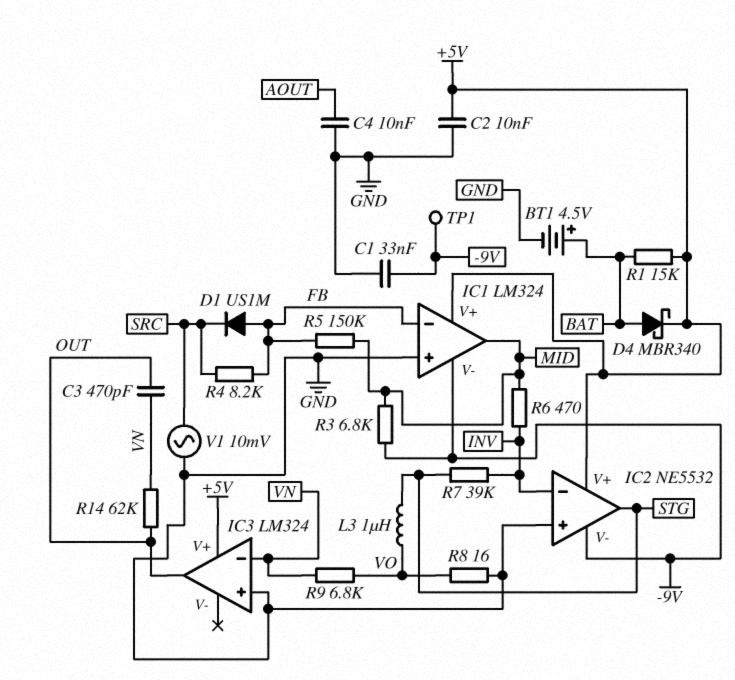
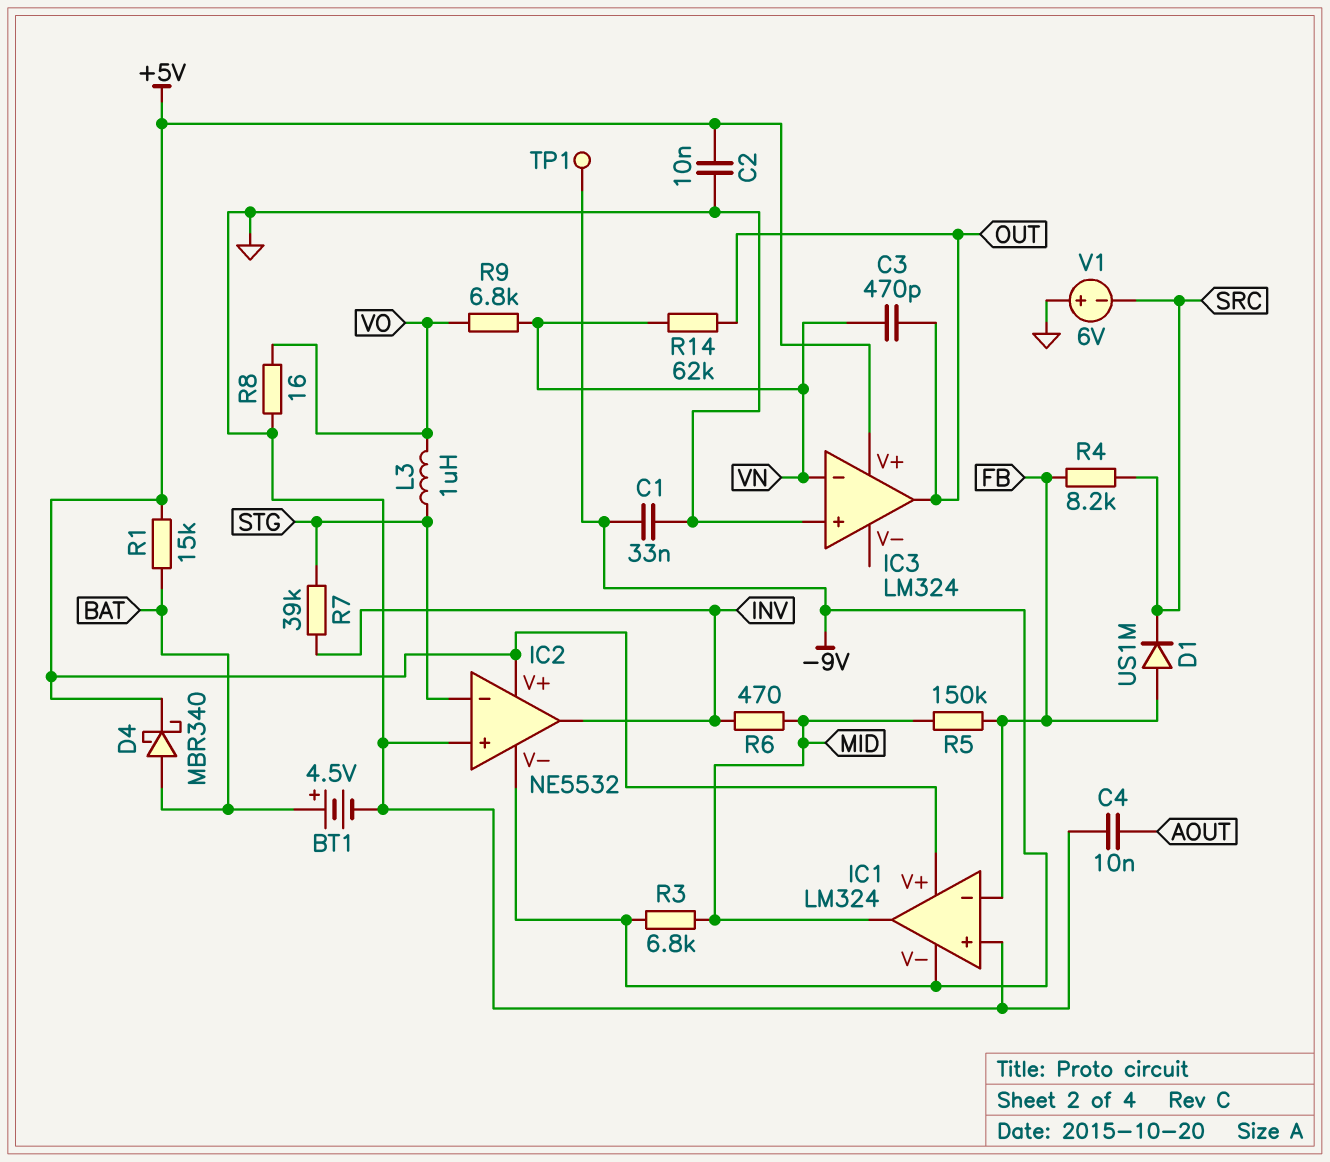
IC2 pin in-: INV -> STG
IC2 pin out: STG -> INV
V1: AC 10mV (GND, SRC) -> 6V (plus GND, minus SRC)

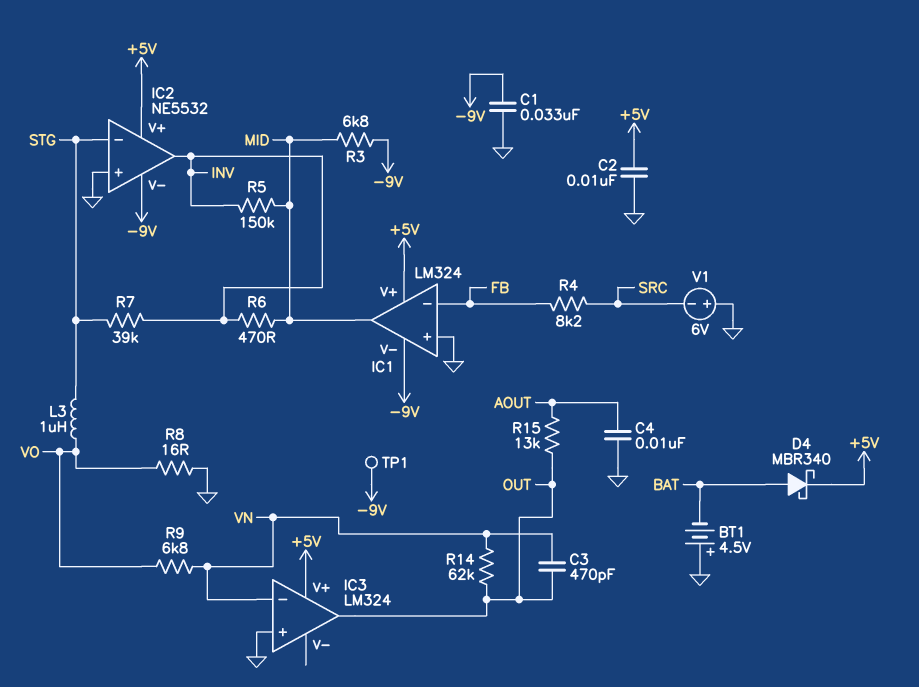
BT1: 4.5V (plus BAT, minus GND) -> 4.5V (plus GND, minus BAT)
D1: diode US1M (A FB, K SRC) -> none
R1: 15k (+5V, BAT) -> none
R5: 150k (FB, MID) -> 150k (INV, MID)
R15: none -> 13k (AOUT, OUT)

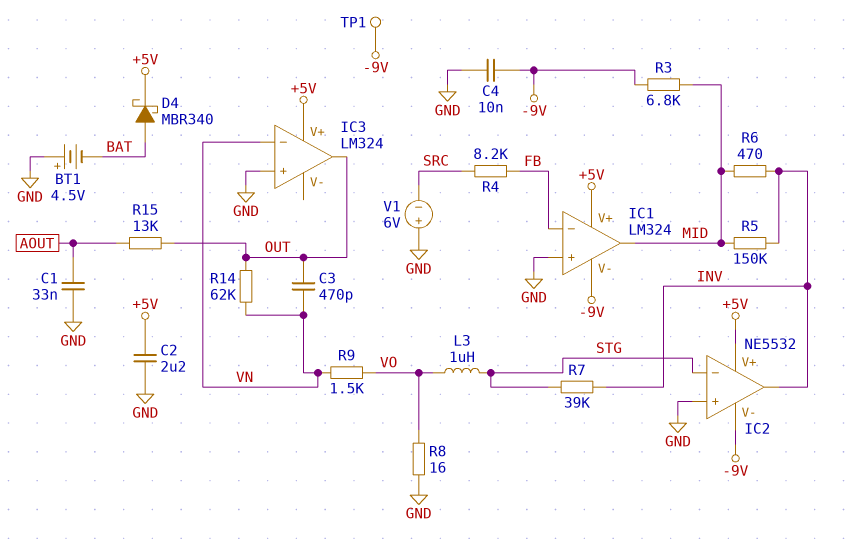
C1: 33nF (-9V, GND) -> 33nF (AOUT, GND)
C2: 10nF (+5V, GND) -> 2.2uF (+5V, GND)
C4: 10nF (AOUT, GND) -> 10nF (-9V, GND)
R9: 6.8k (VN, VO) -> 1.5k (VN, VO)

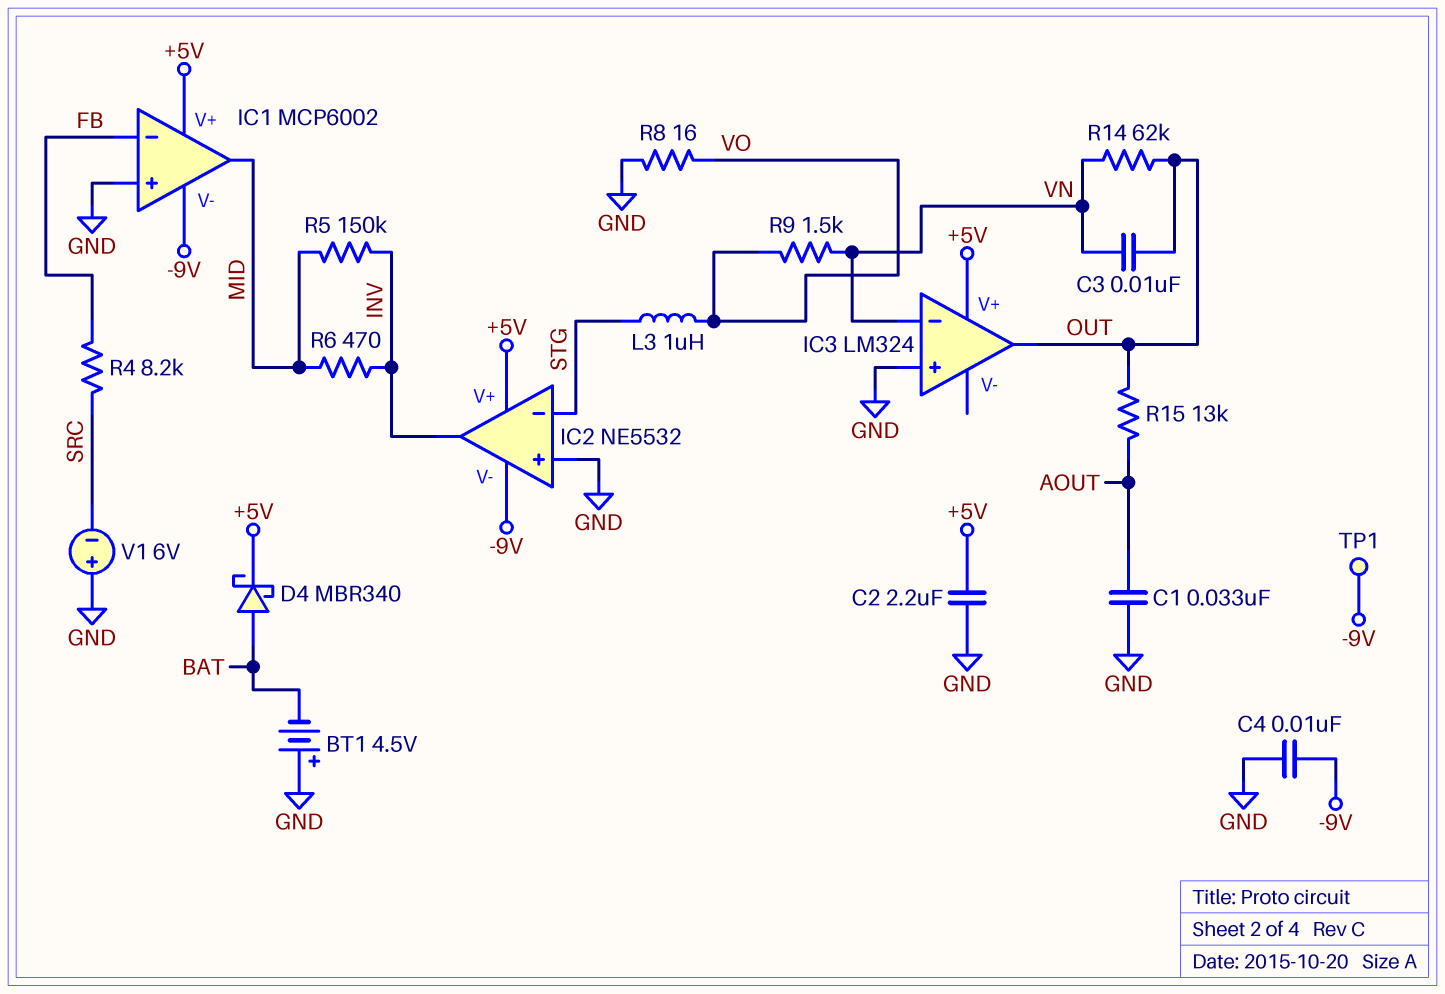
C3: 470pF (OUT, VN) -> 10nF (OUT, VN)
IC1: LM324 -> MCP6002
R3: 6.8k (-9V, MID) -> none
R7: 39k (INV, STG) -> none

